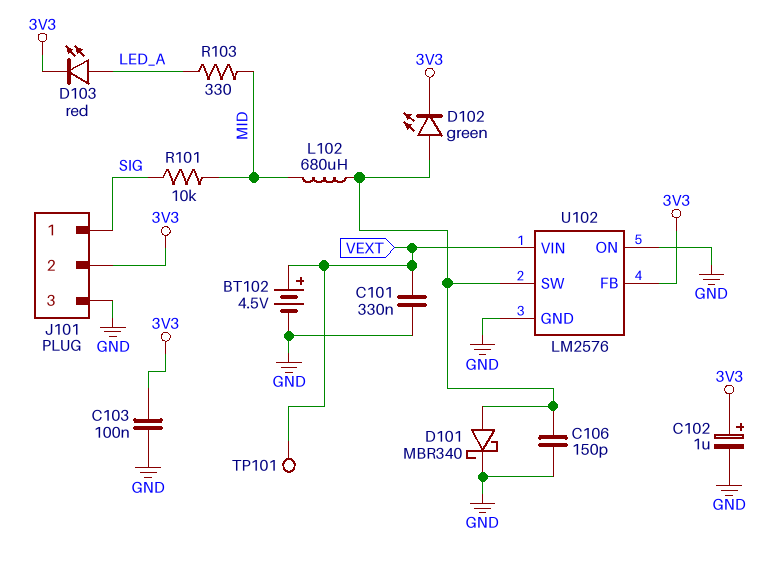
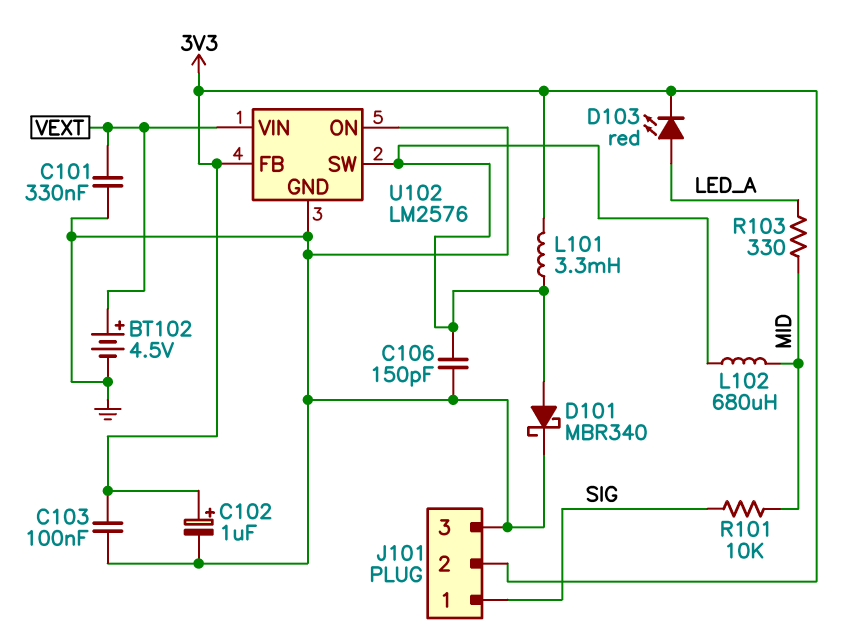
D102: LED green (A U102/SW, K 3V3) -> none
L101: none -> 3.3mH (3V3, U102/SW)
TP101: test point (VEXT) -> none

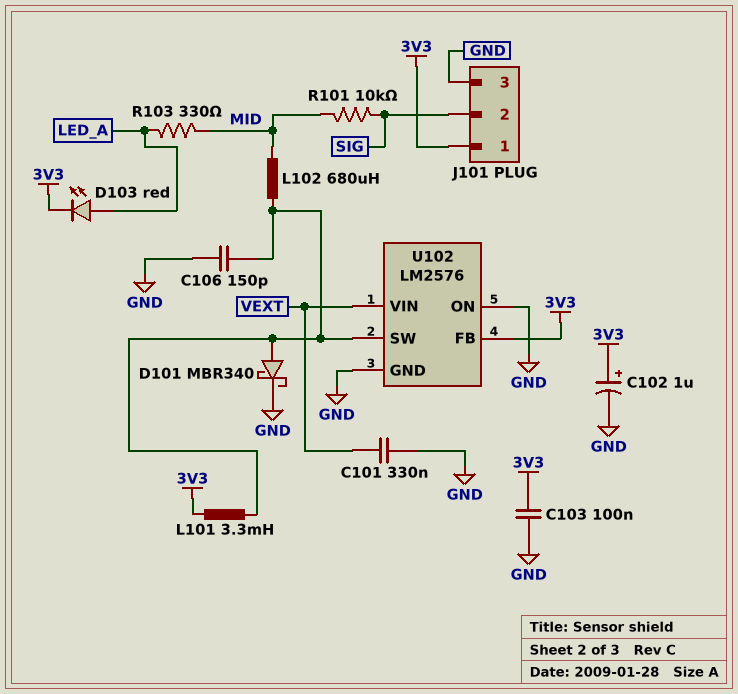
BT102: 4.5V (plus VEXT, minus GND) -> none
J101 pin 1: SIG -> 3V3
J101 pin 2: 3V3 -> SIG

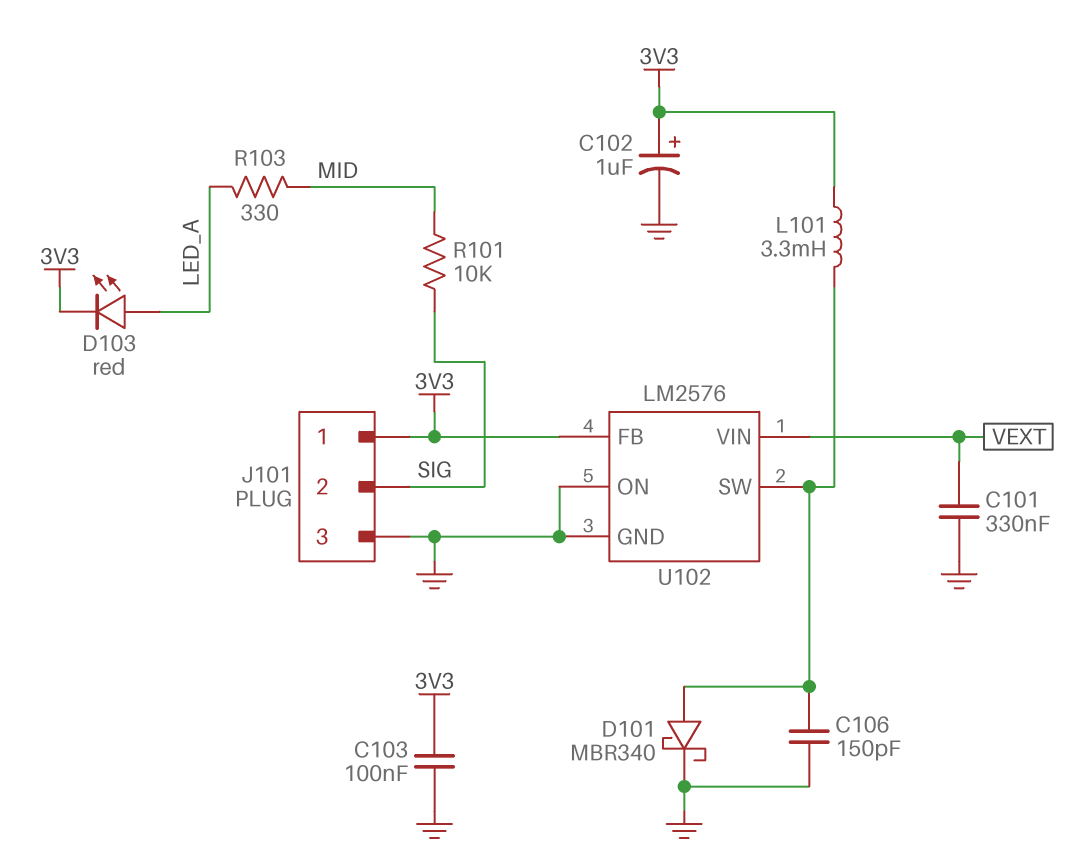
L102: 680uH (MID, U102/SW) -> none

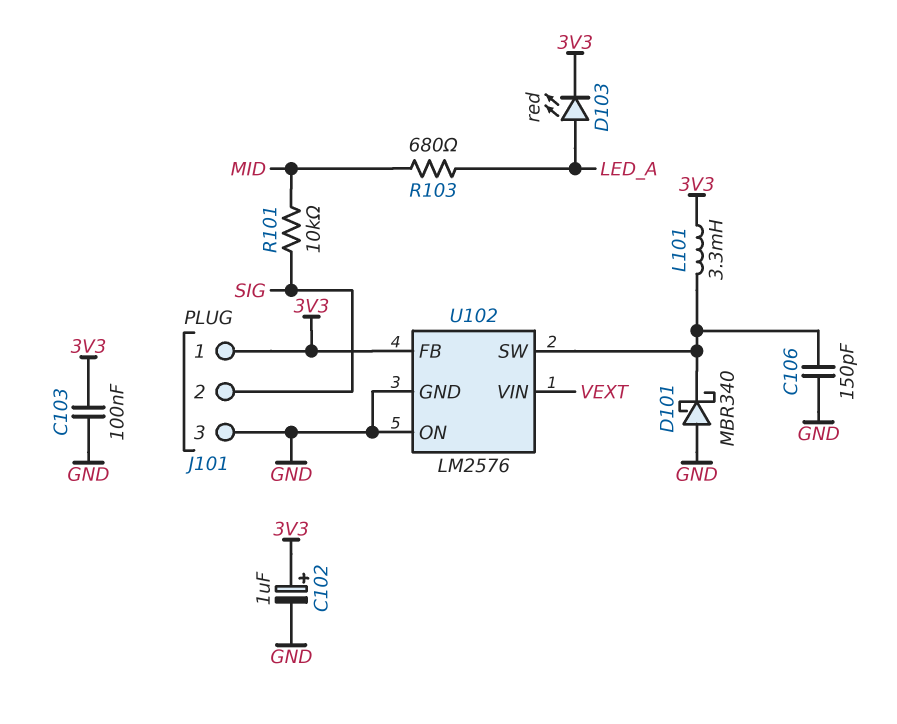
C101: 330nF (GND, VEXT) -> none
D101: schottky MBR340 (A U102/SW, K GND) -> schottky MBR340 (A GND, K U102/SW)
R103: 330 (LED_A, MID) -> 680 (LED_A, MID)

